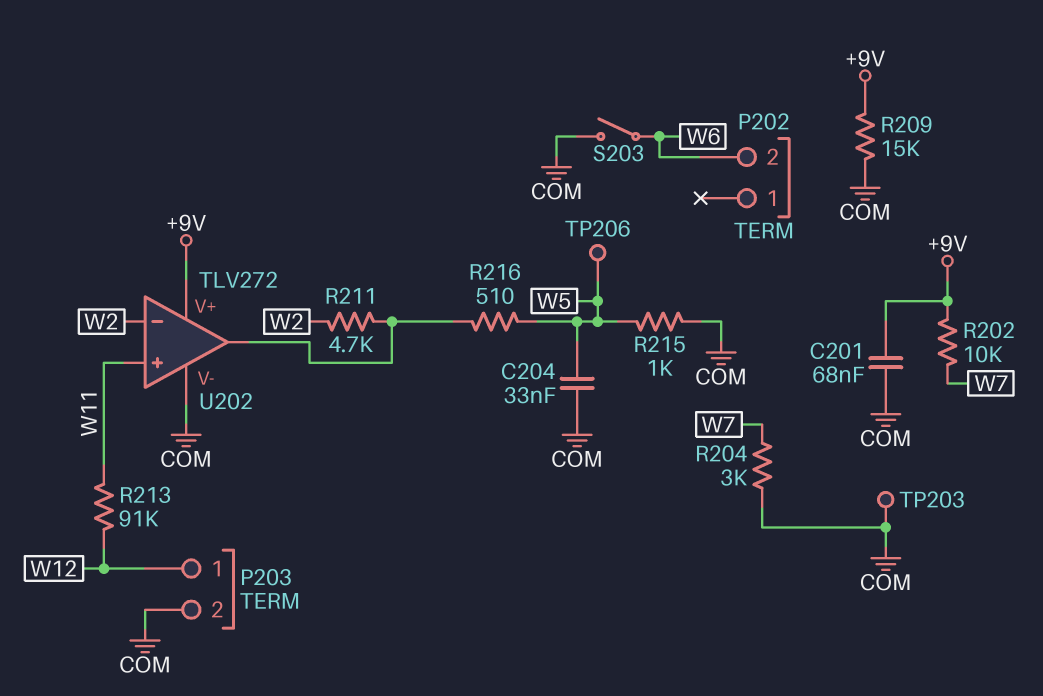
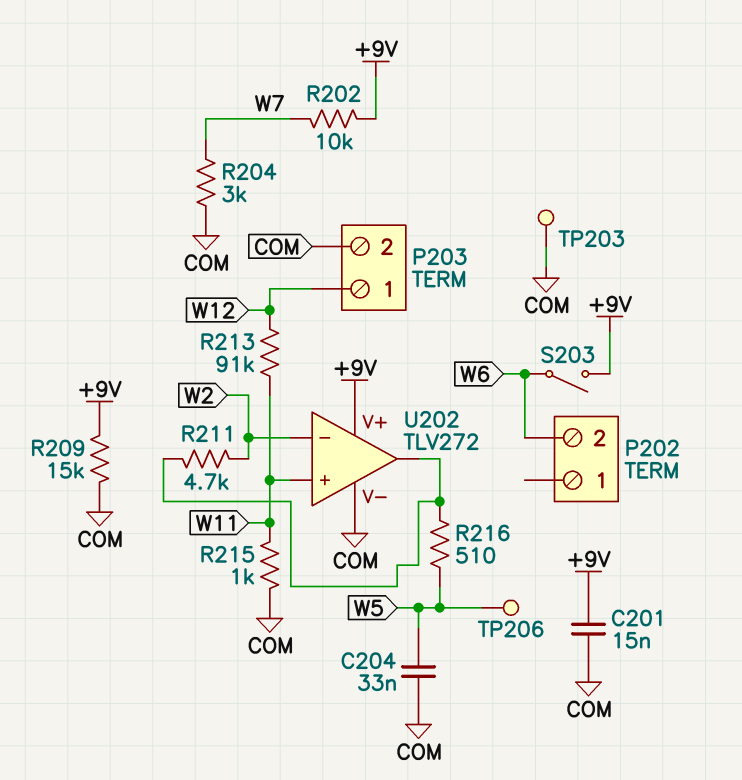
C201: 68nF (+9V, COM) -> 15nF (+9V, COM)
R215: 1k (COM, W5) -> 1k (COM, W11)
S203: switch (COM, W6) -> switch (+9V, W6)

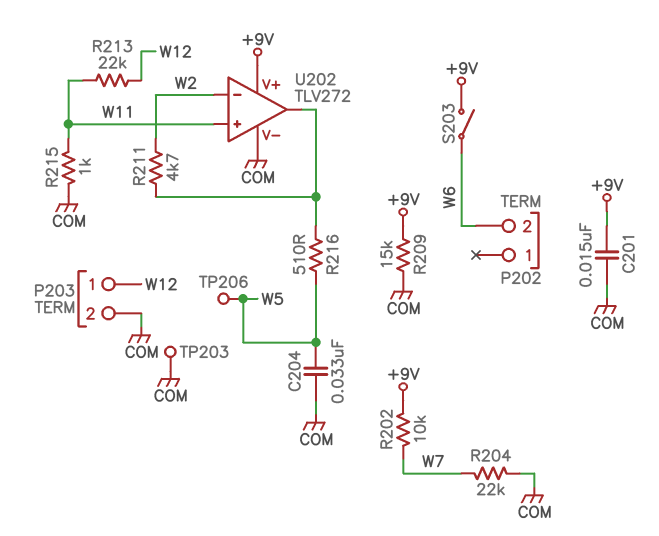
R204: 3k (COM, W7) -> 22k (COM, W7)
R213: 91k (W11, W12) -> 22k (W11, W12)

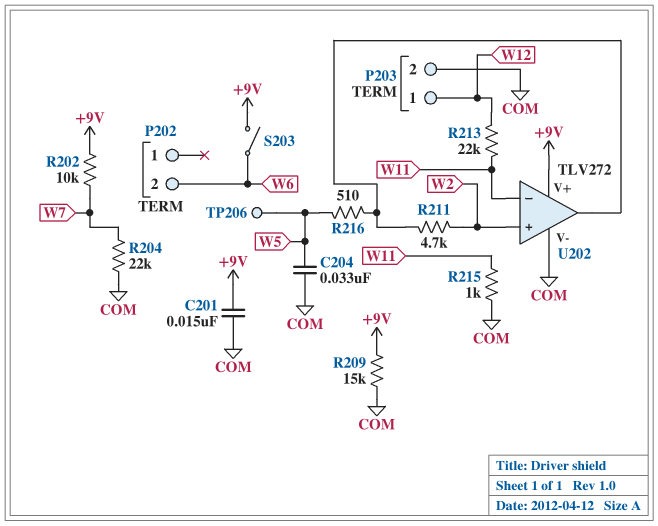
TP203: test point (COM) -> none
U202 pin in+: W11 -> W2
U202 pin in-: W2 -> W11

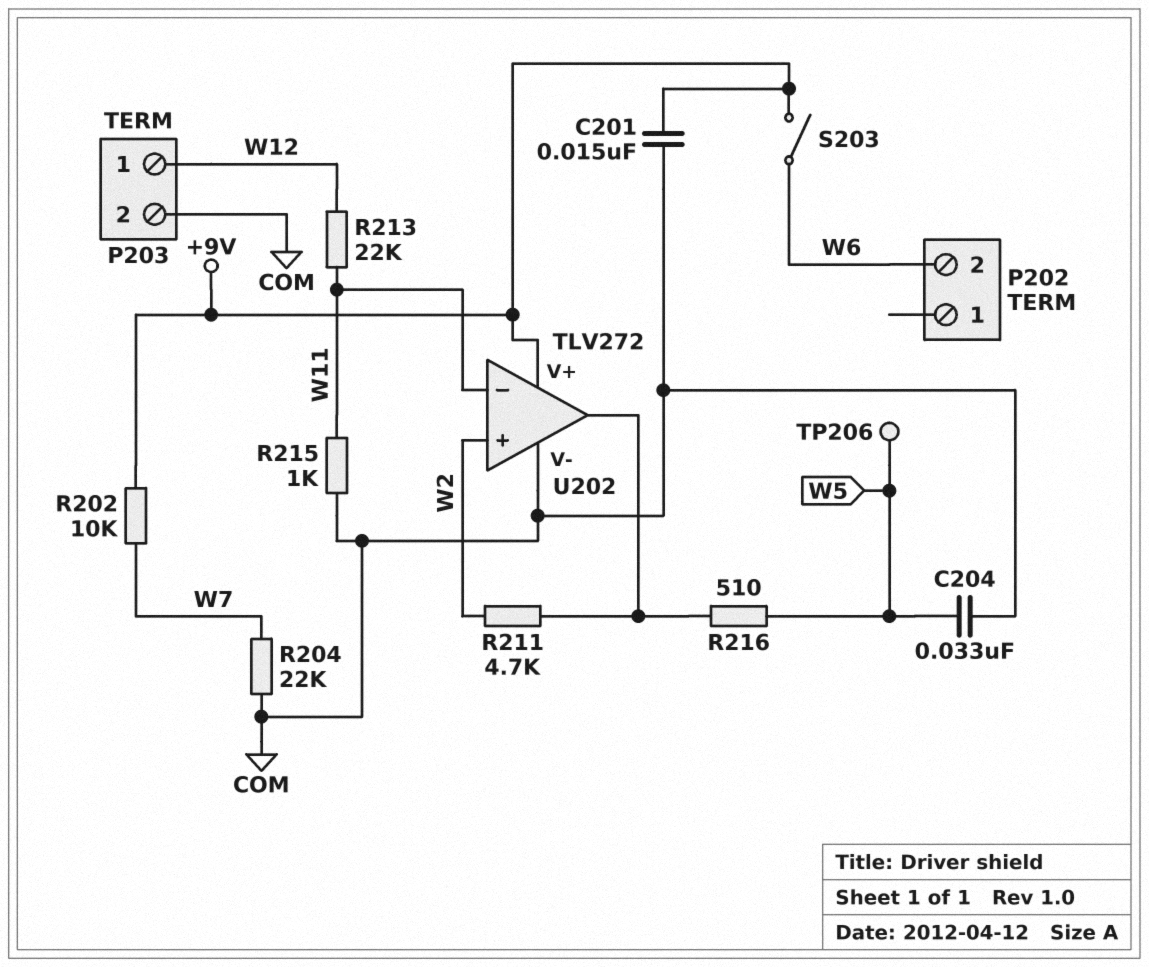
R209: 15k (+9V, COM) -> none

